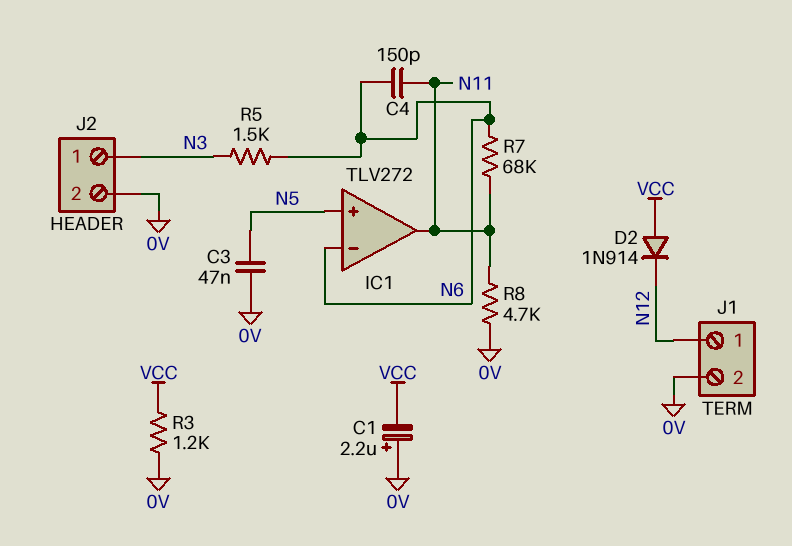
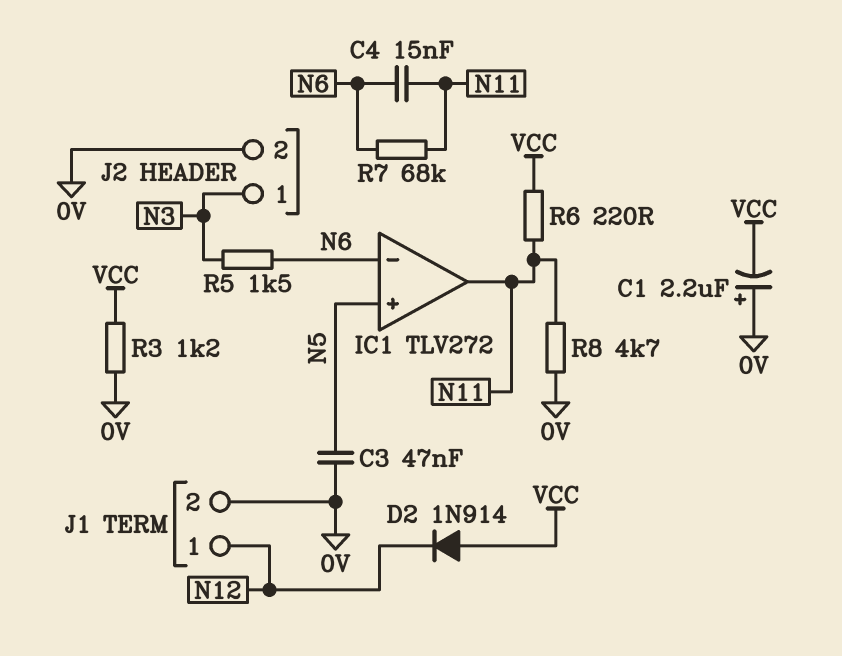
C4: 150pF (N6, N11) -> 15nF (N6, N11)
R6: none -> 220 (N11, VCC)

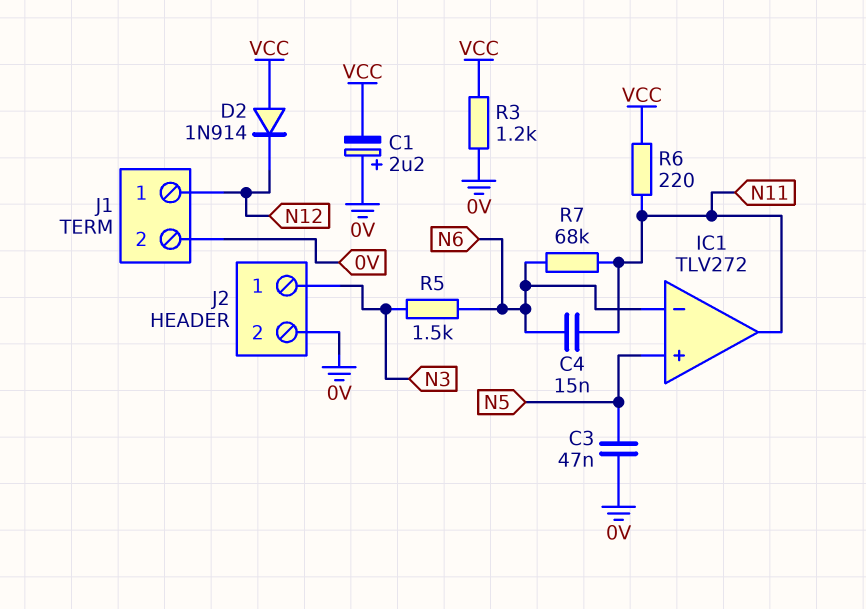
R8: 4.7k (0V, N11) -> none

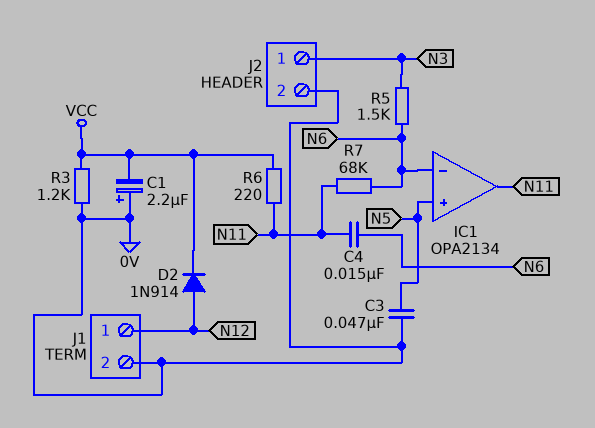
D2: diode 1N914 (A VCC, K N12) -> diode 1N914 (A N12, K VCC)
IC1: TLV272 -> OPA2134

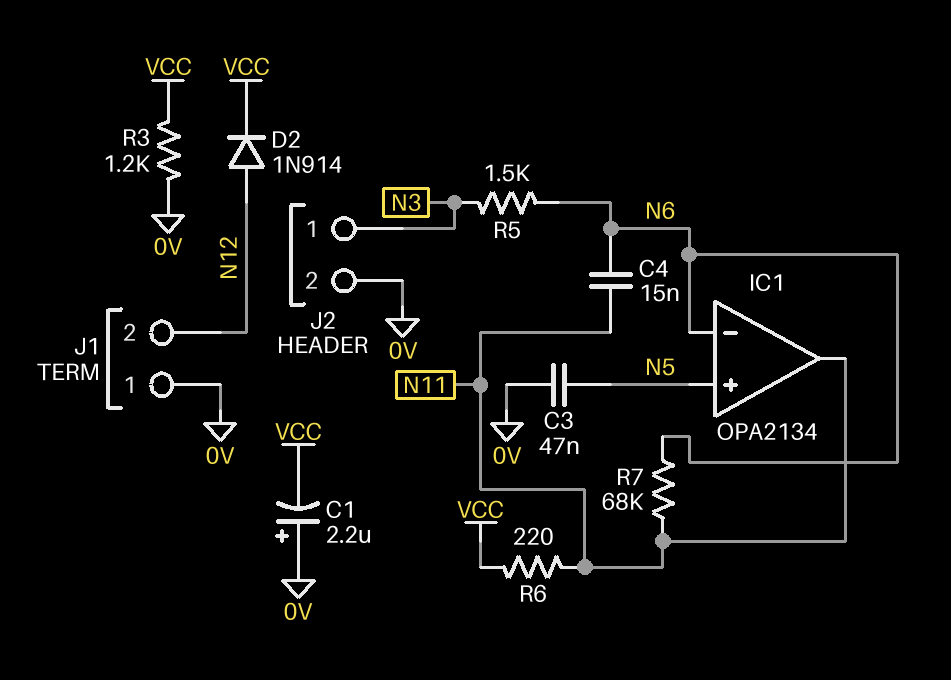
J1 pin 1: N12 -> 0V
J1 pin 2: 0V -> N12

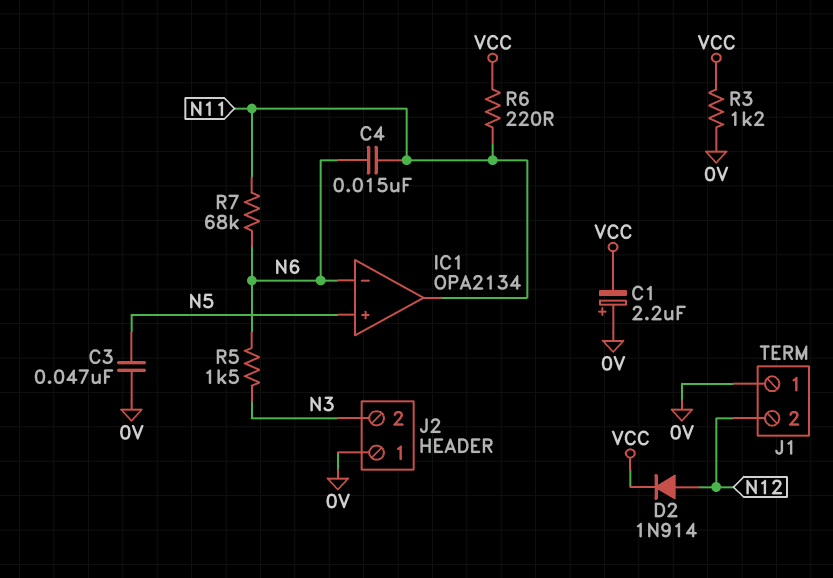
J2 pin 1: N3 -> 0V
J2 pin 2: 0V -> N3

